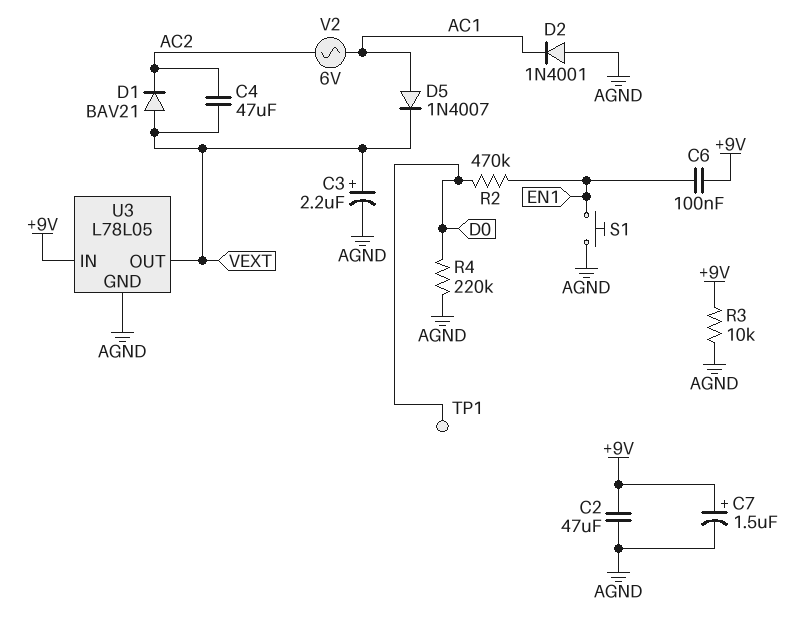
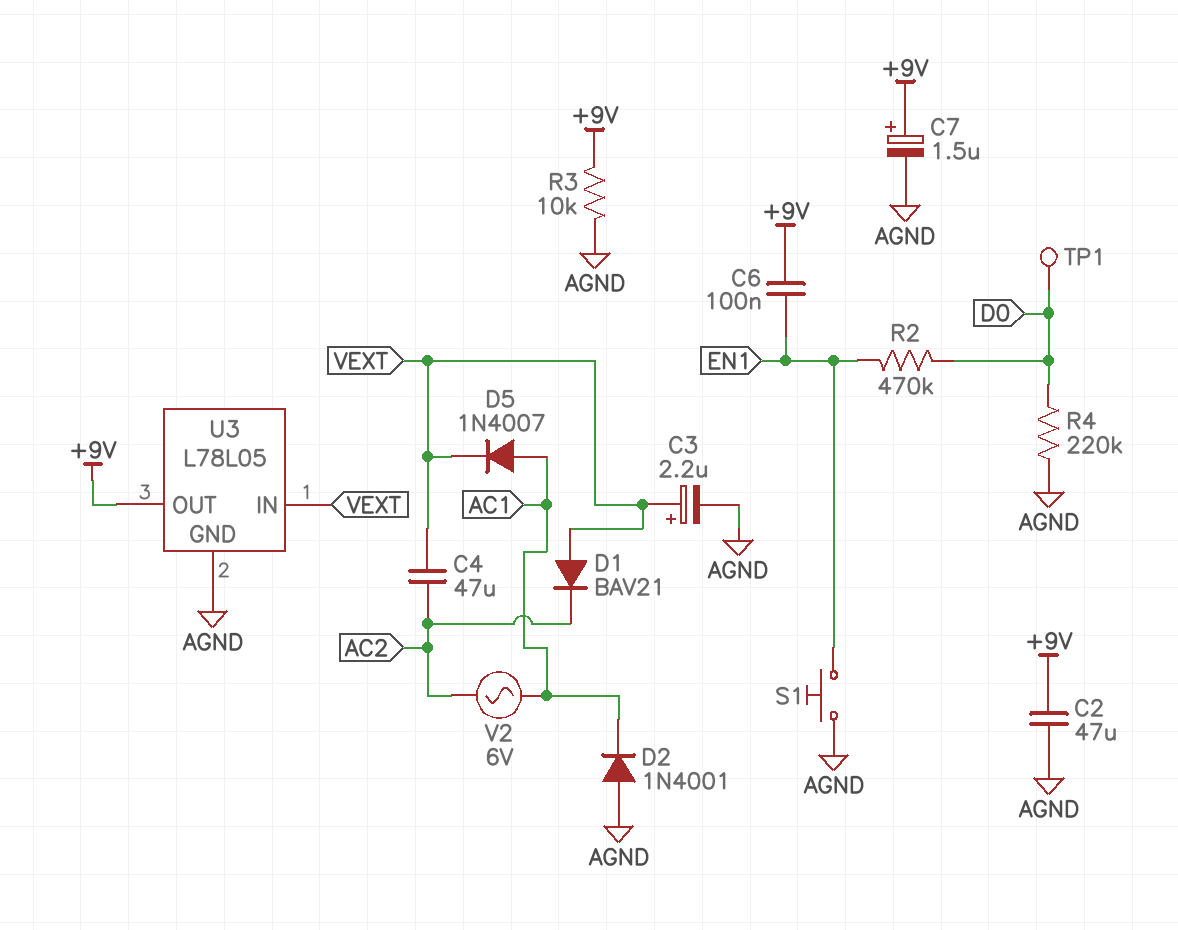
U3 pin IN: +9V -> VEXT
U3 pin OUT: VEXT -> +9V

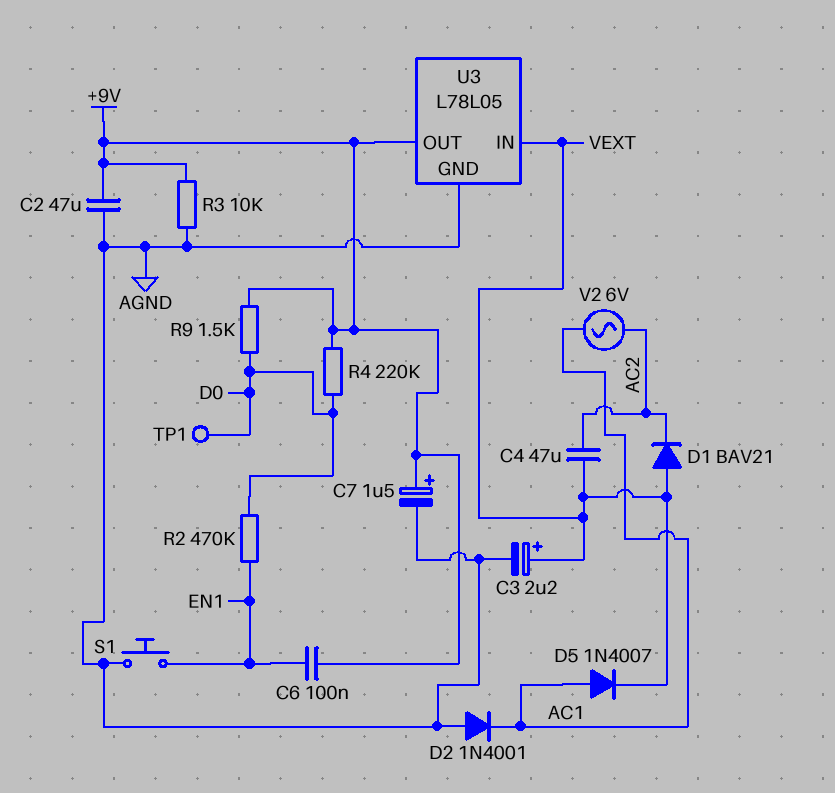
R4: 220k (AGND, D0) -> 220k (+9V, D0)
R9: none -> 1.5k (+9V, D0)

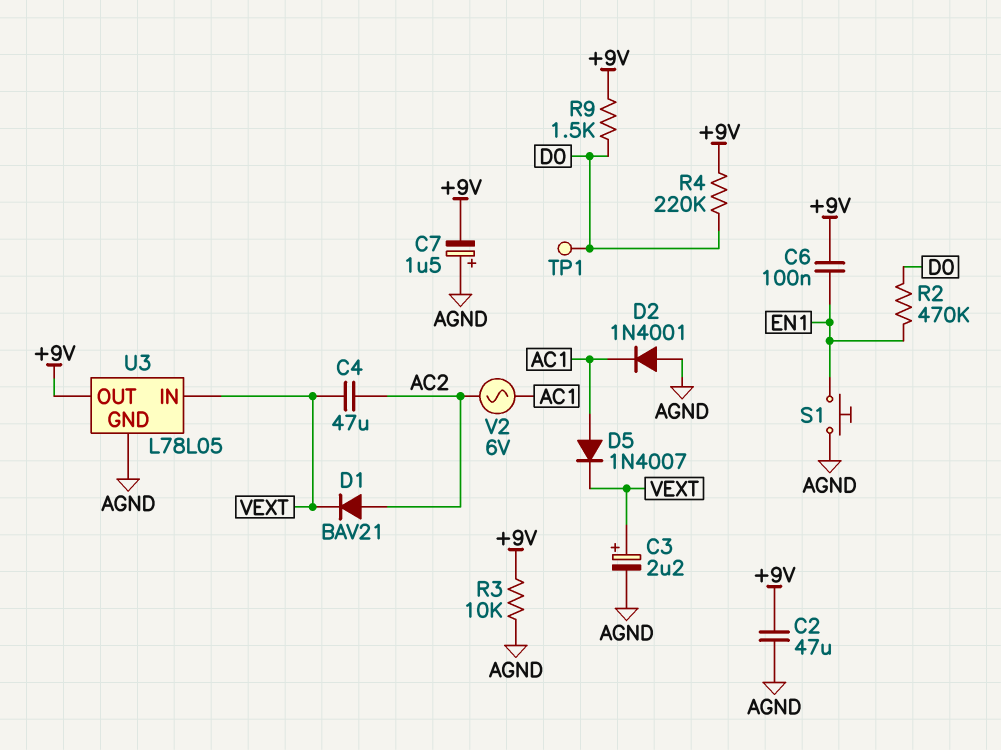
C7: 1.5uF (plus +9V, minus AGND) -> 1.5uF (plus AGND, minus +9V)
D1: diode BAV21 (A VEXT, K AC2) -> diode BAV21 (A AC2, K VEXT)

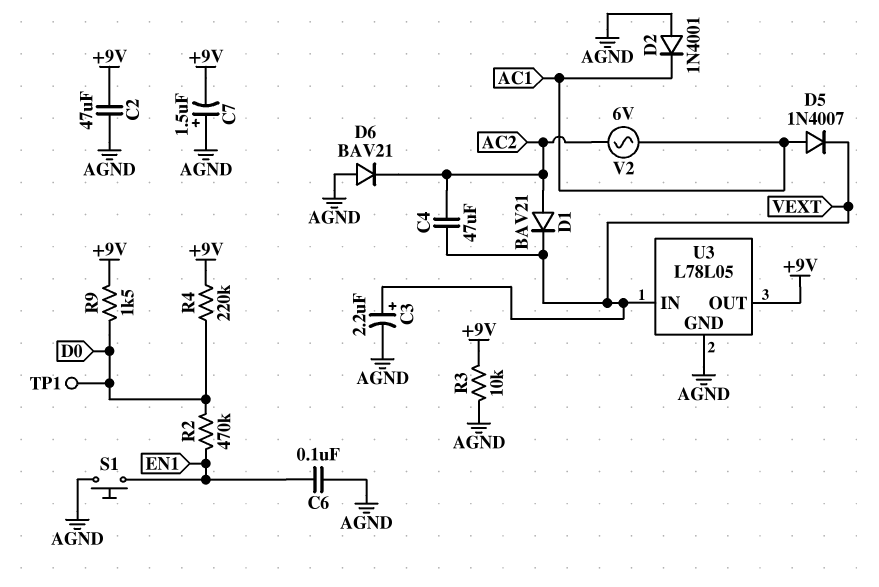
C6: 100nF (+9V, EN1) -> 100nF (AGND, EN1)
D6: none -> diode BAV21 (A AGND, K AC2)

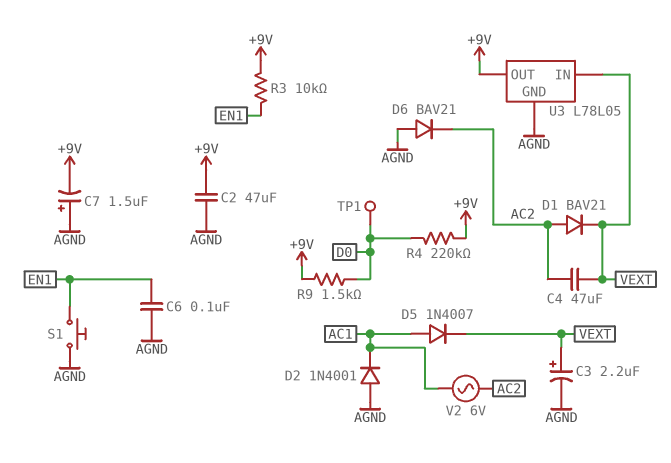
R2: 470k (D0, EN1) -> none
R3: 10k (+9V, AGND) -> 10k (+9V, EN1)

